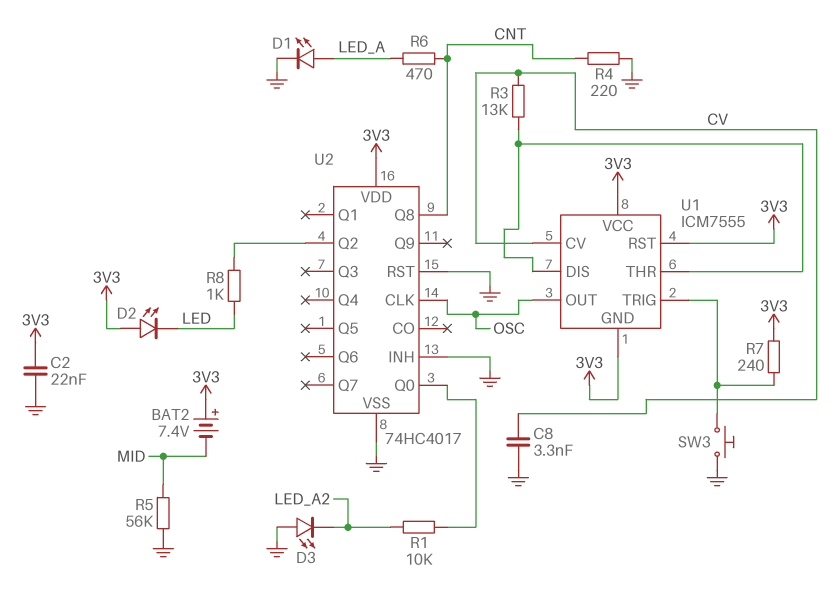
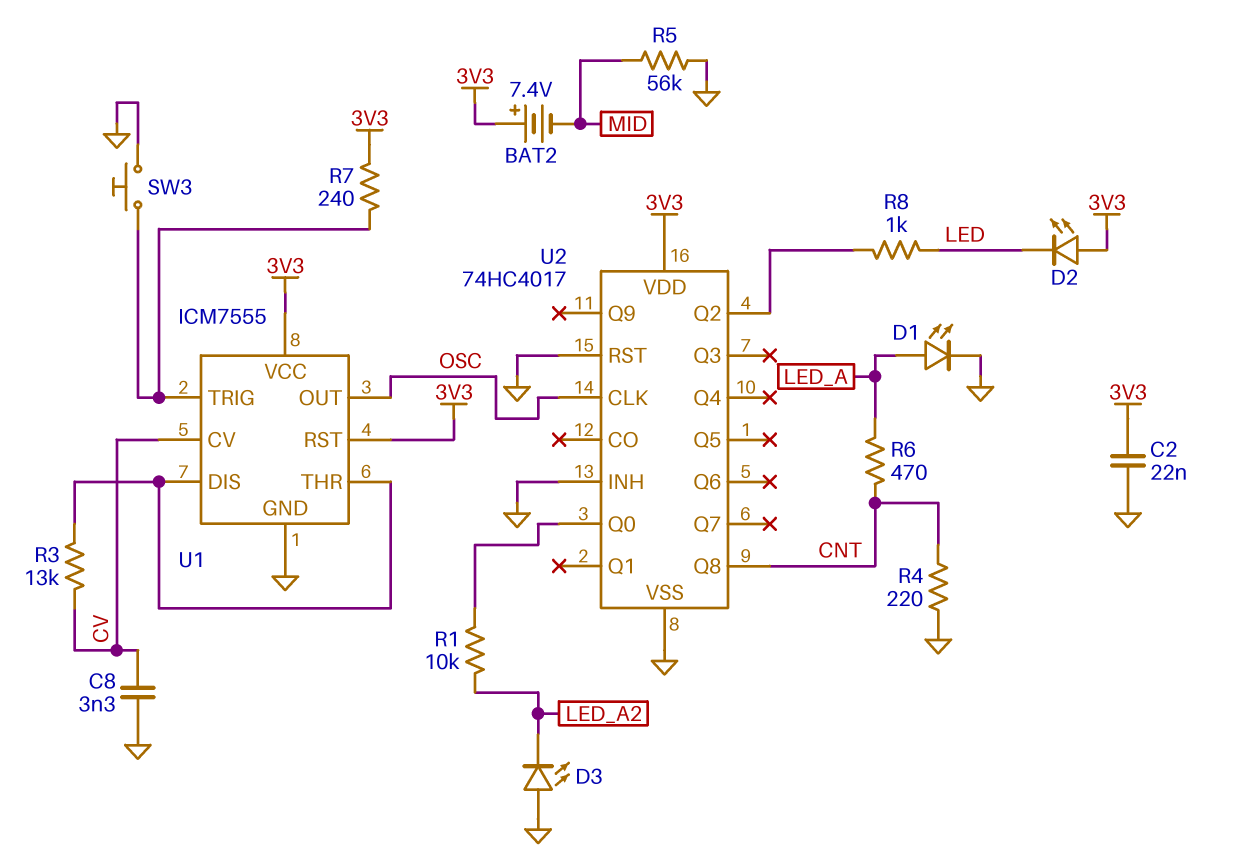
U1 pin GND: 3V3 -> GND

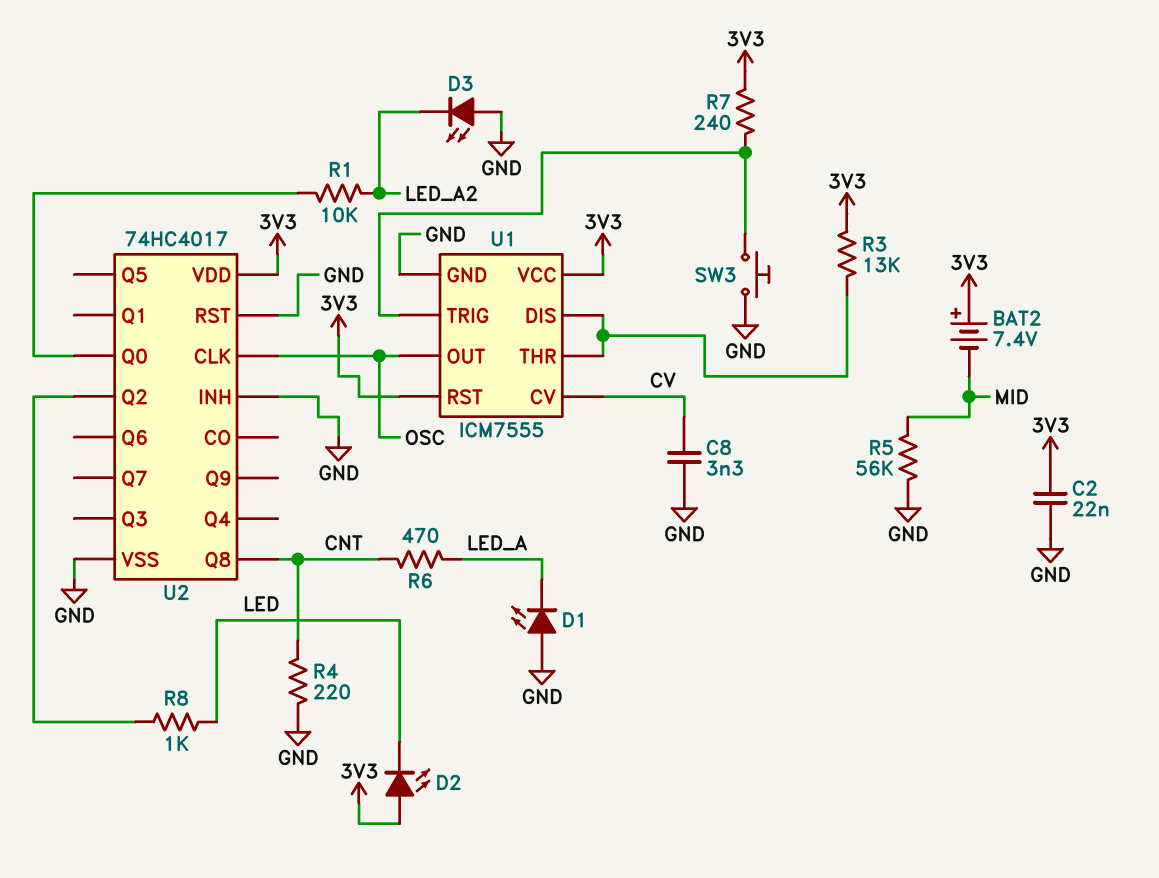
D1: LED (A LED_A, K GND) -> LED (A GND, K LED_A)
R3: 13k (CV, U1/DIS) -> 13k (3V3, U1/DIS)

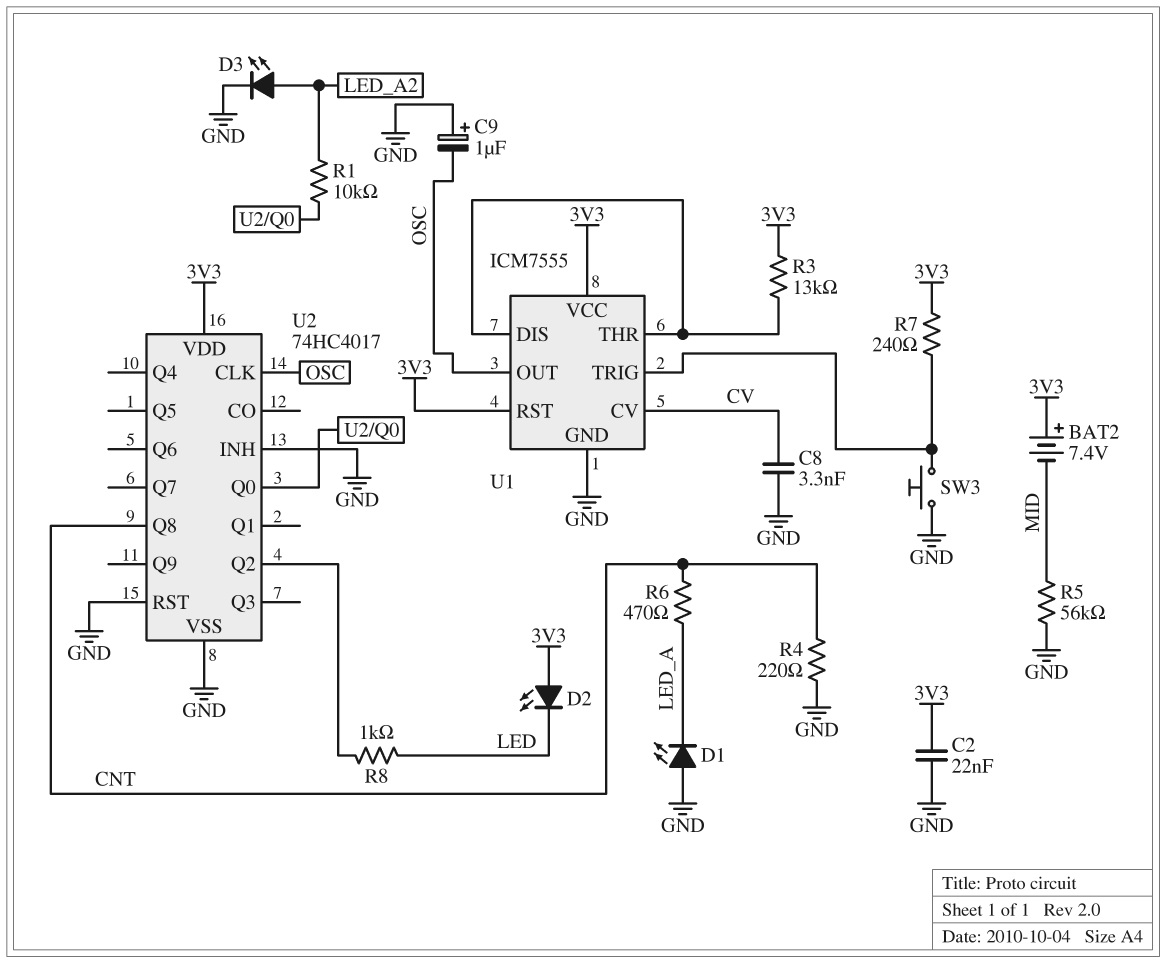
C9: none -> 1uF (plus GND, minus OSC)
D3: LED (A GND, K LED_A2) -> LED (A LED_A2, K GND)

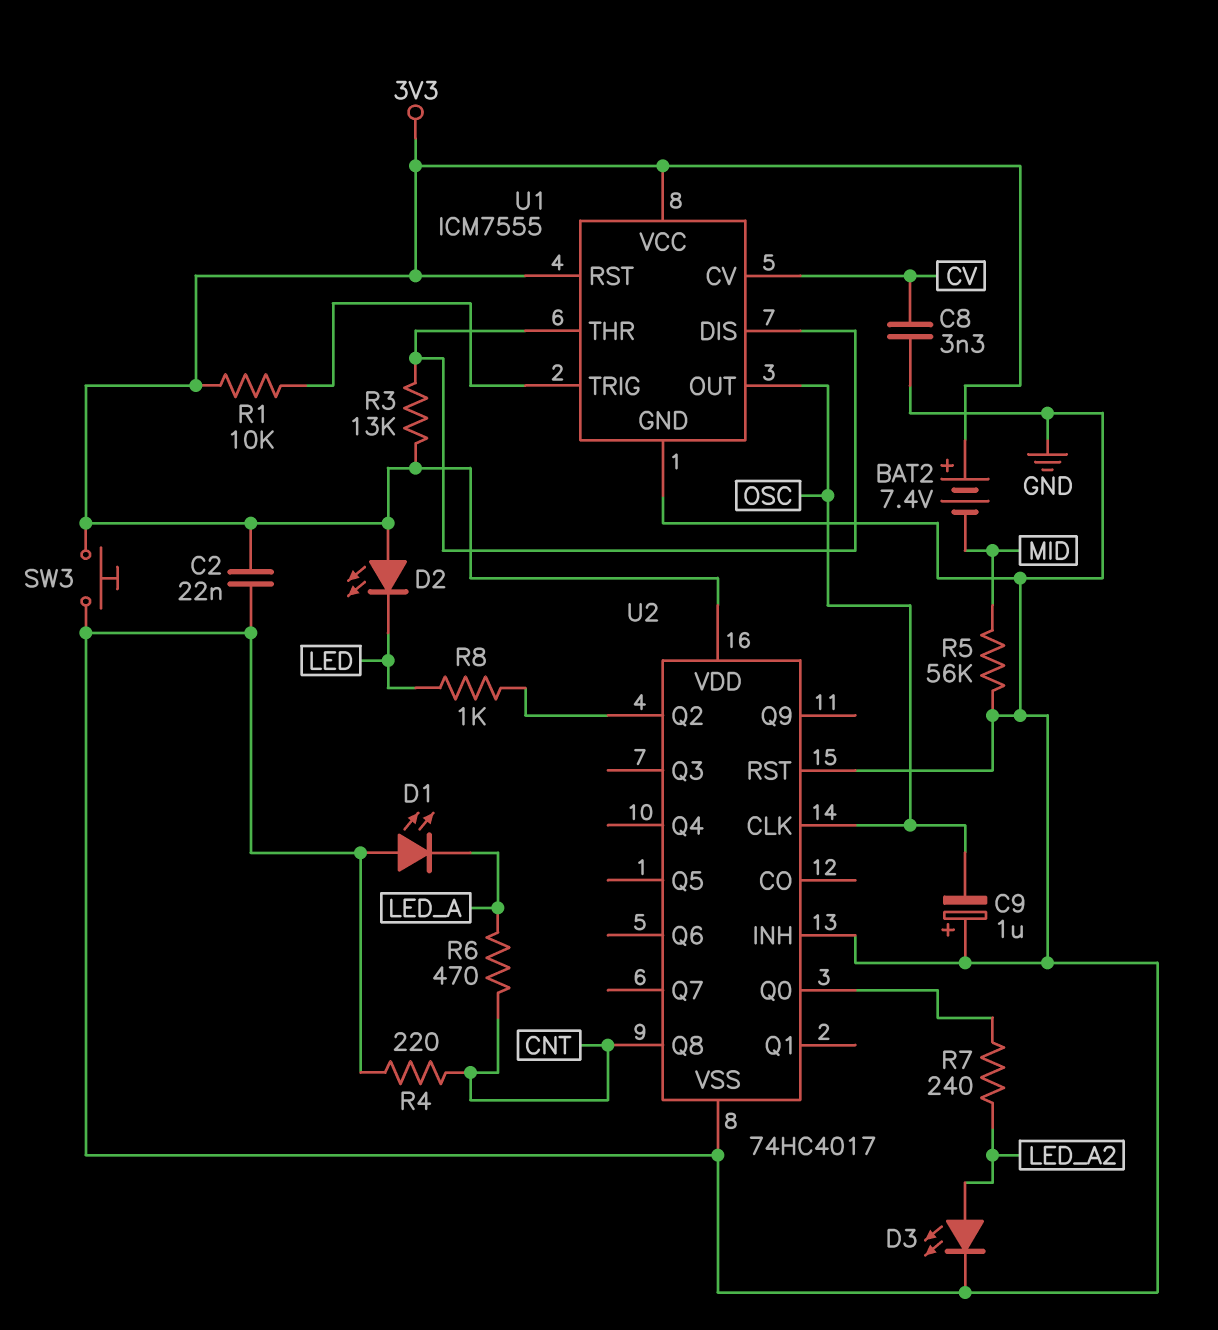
R1: 10k (LED_A2, U2/Q0) -> 10k (3V3, U1/TRIG)
R7: 240 (3V3, U1/TRIG) -> 240 (LED_A2, U2/Q0)
SW3: button (GND, U1/TRIG) -> button (3V3, GND)

